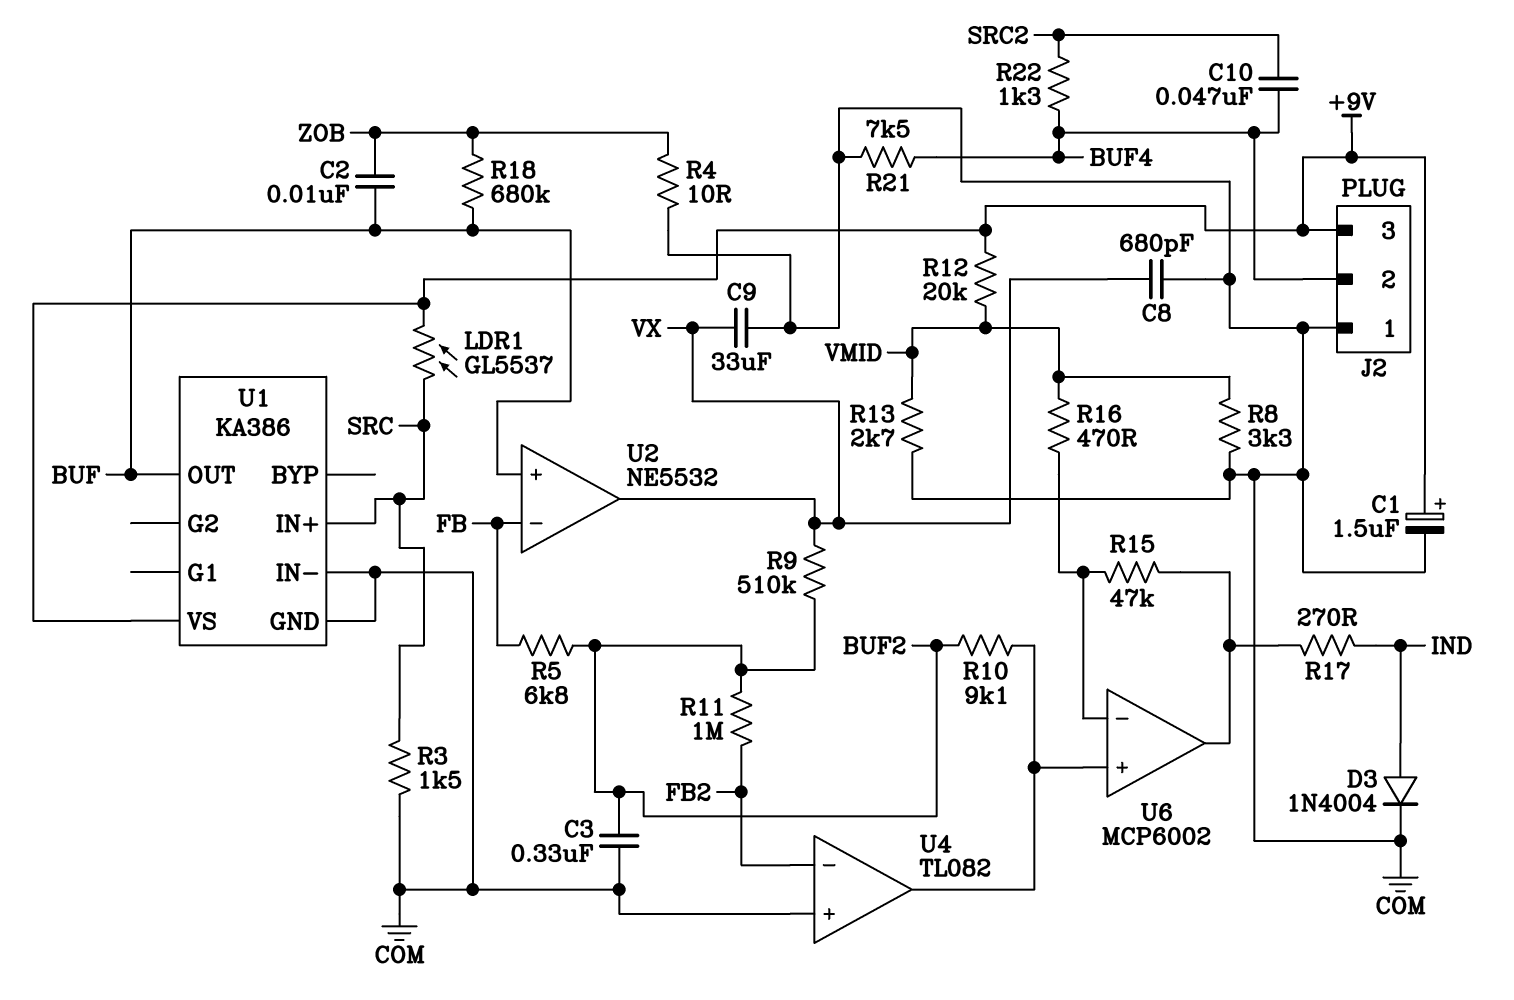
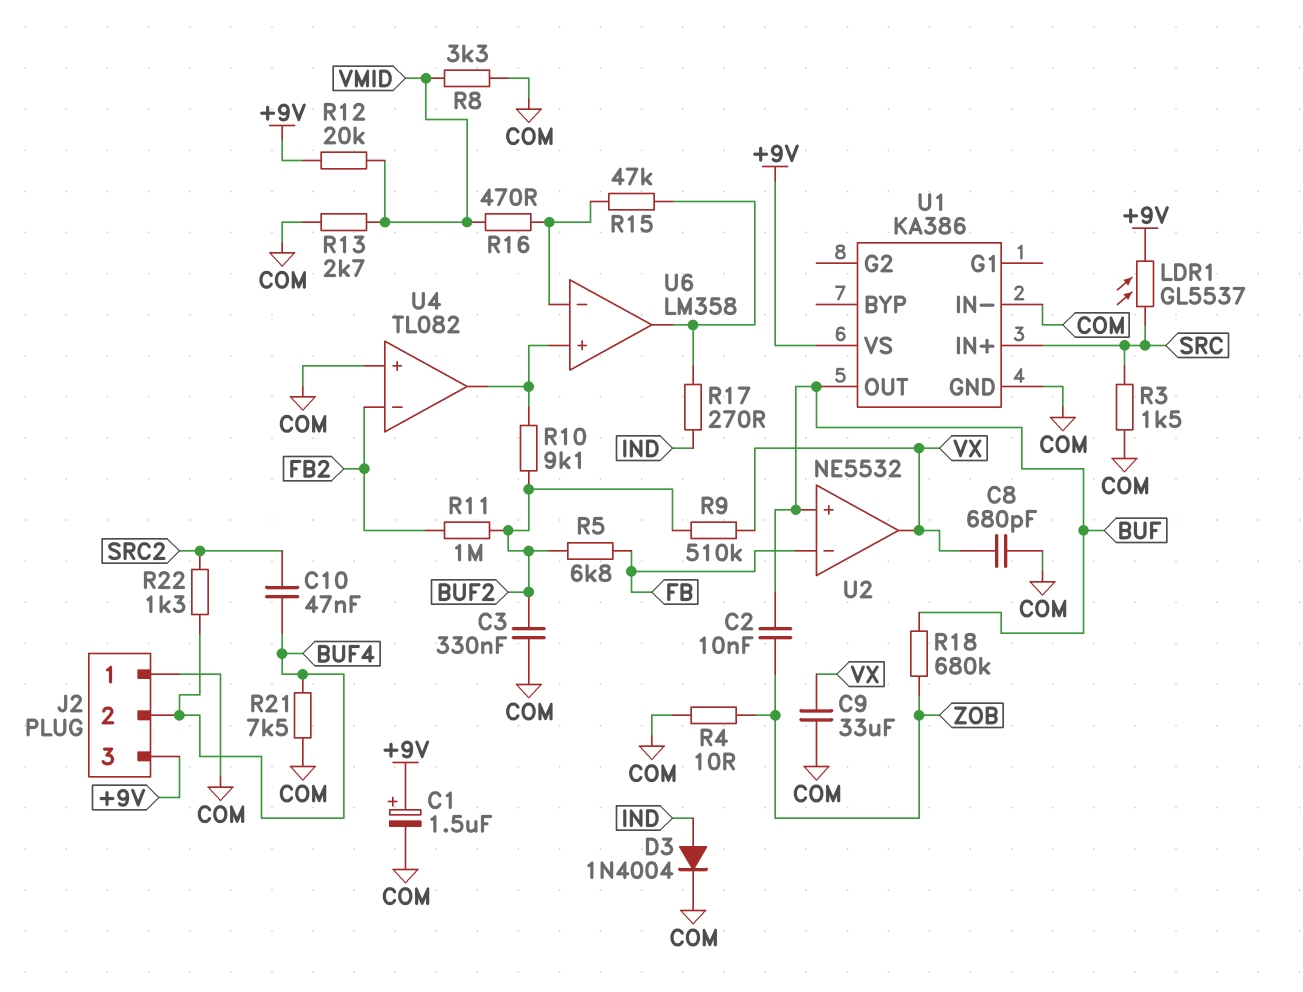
U6: MCP6002 -> LM358

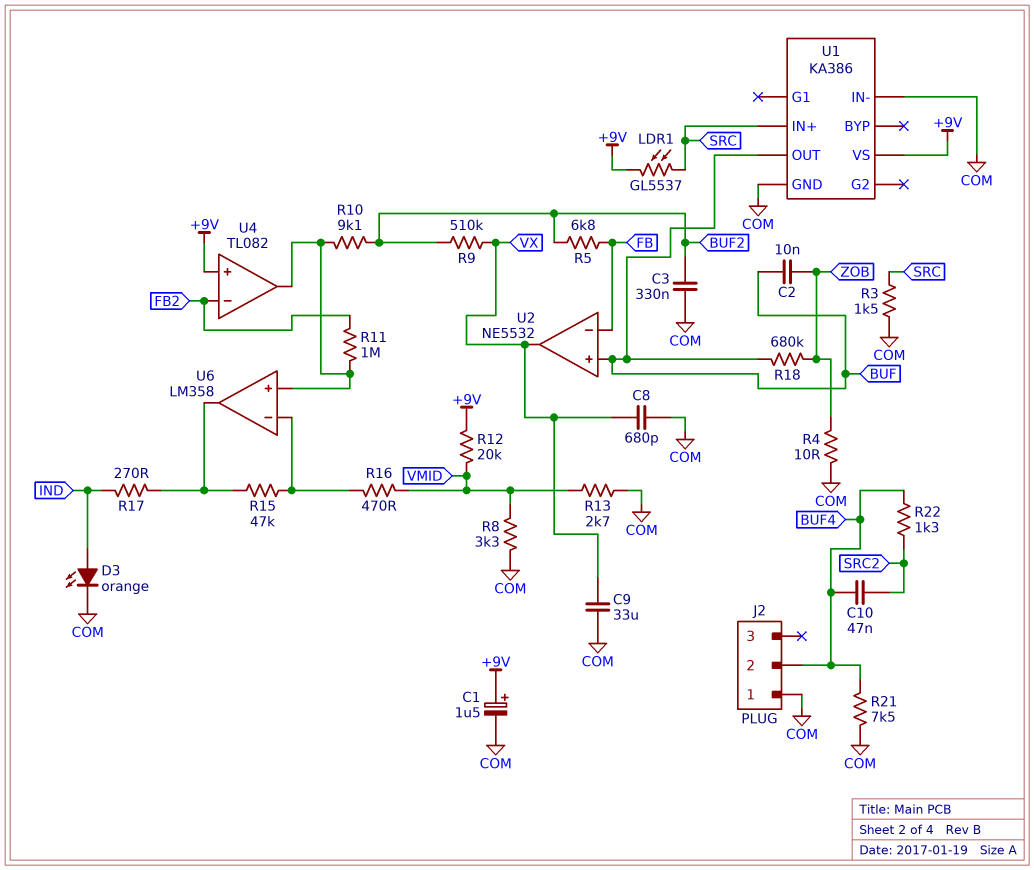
D3: diode 1N4004 (A IND, K COM) -> LED orange (A IND, K COM)
J2 pin 3: +9V -> none
R11: 1M (BUF2, FB2) -> 1M (FB2, U4/out)
U4 pin in+: COM -> +9V

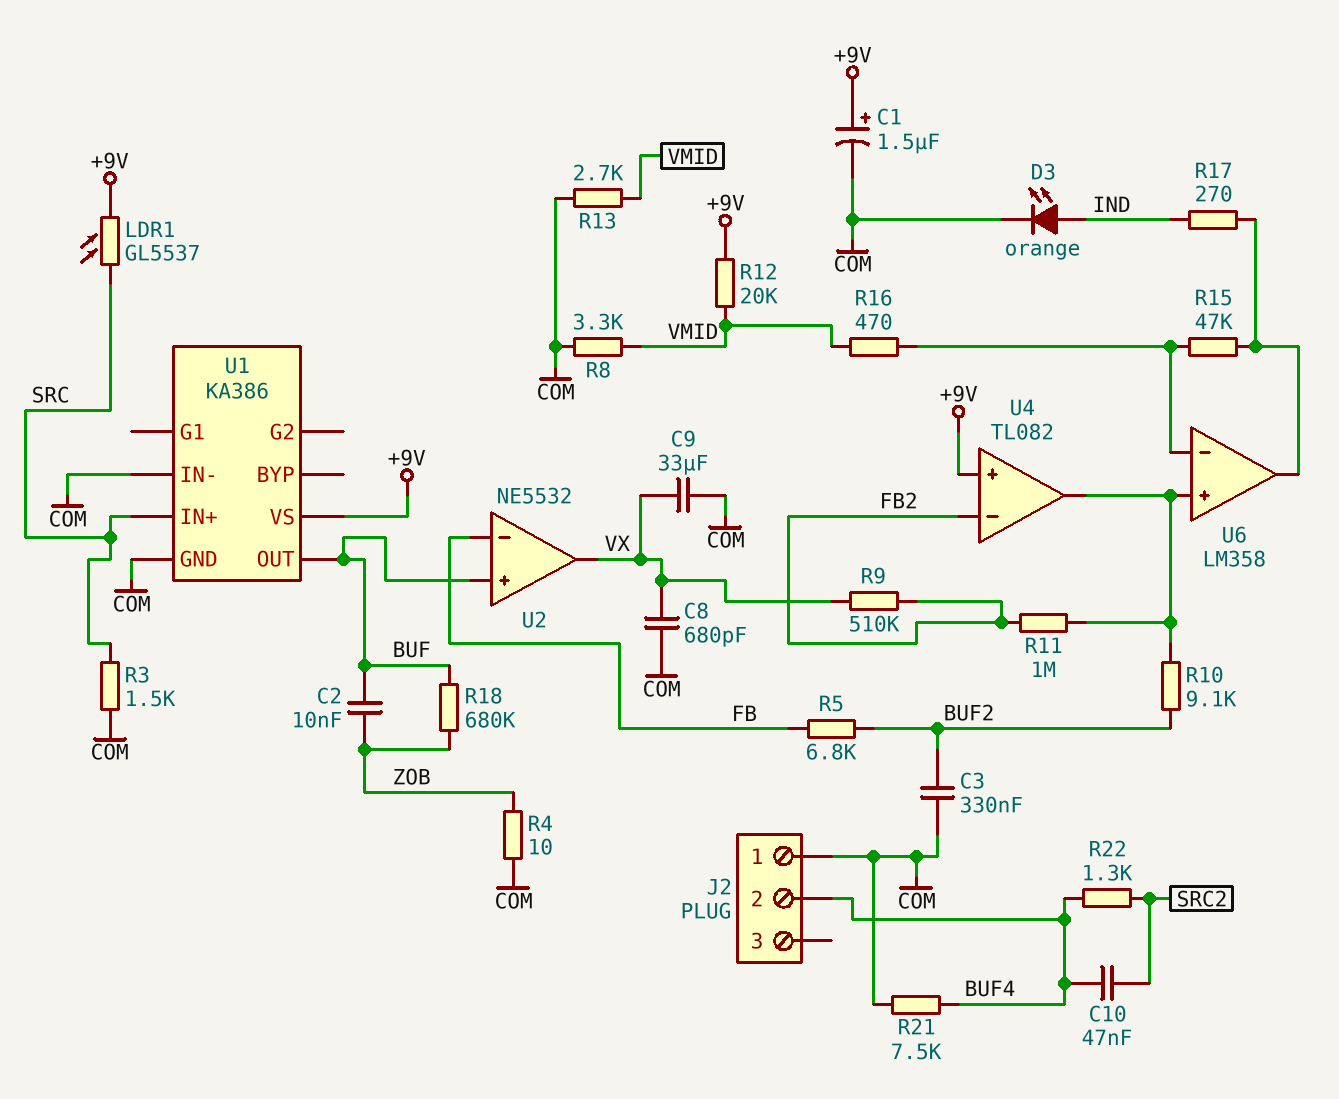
R9: 510k (BUF2, VX) -> 510k (FB2, VX)

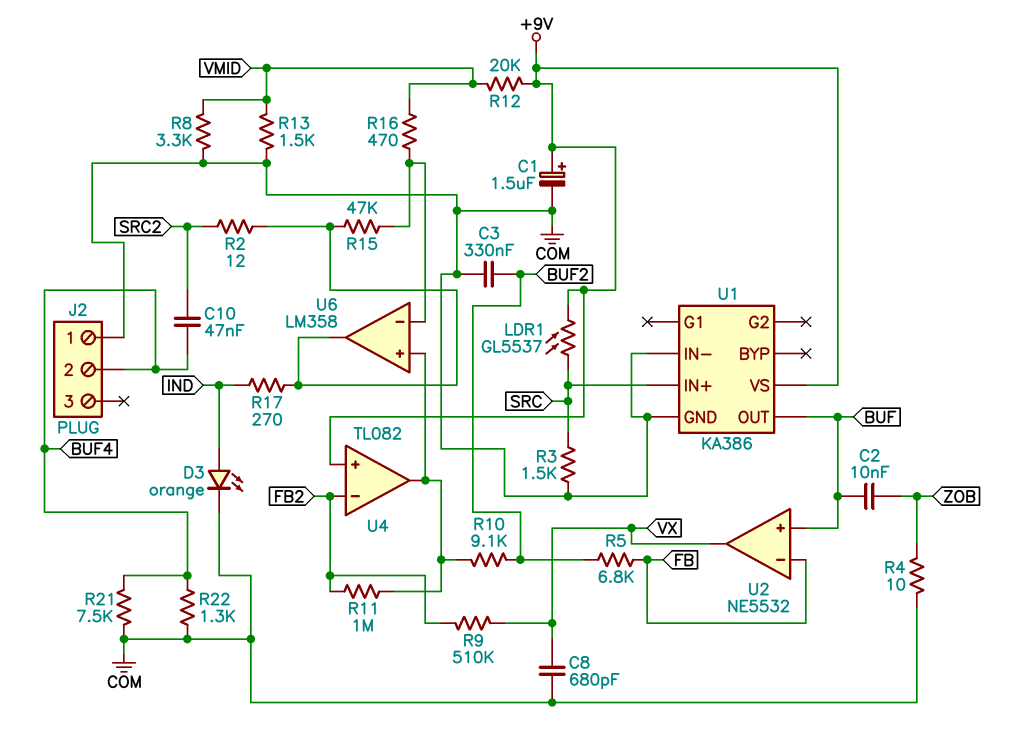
C9: 33uF (COM, VX) -> none
R2: none -> 12 (SRC2, U6/out)
R13: 2.7k (COM, VMID) -> 1.5k (COM, VMID)
R18: 680k (BUF, ZOB) -> none
R22: 1.3k (BUF4, SRC2) -> 1.3k (BUF4, COM)

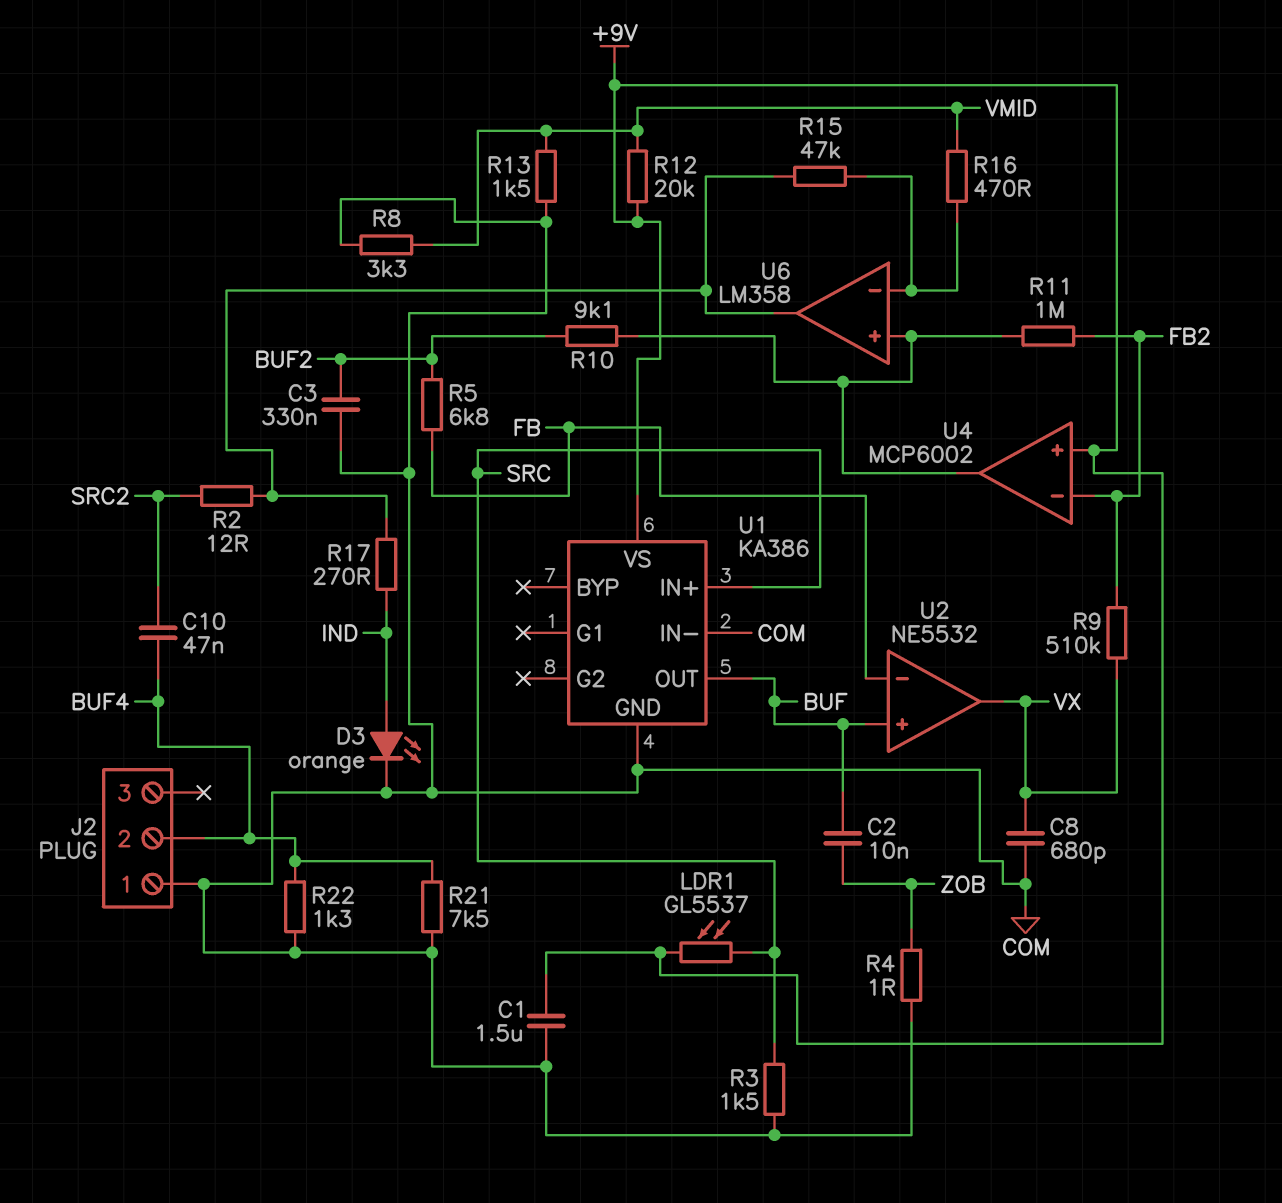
C1: 1.5uF (plus +9V, minus COM) -> 1.5uF (+9V, COM)
R4: 10 (COM, ZOB) -> 1 (COM, ZOB)
U4: TL082 -> MCP6002

